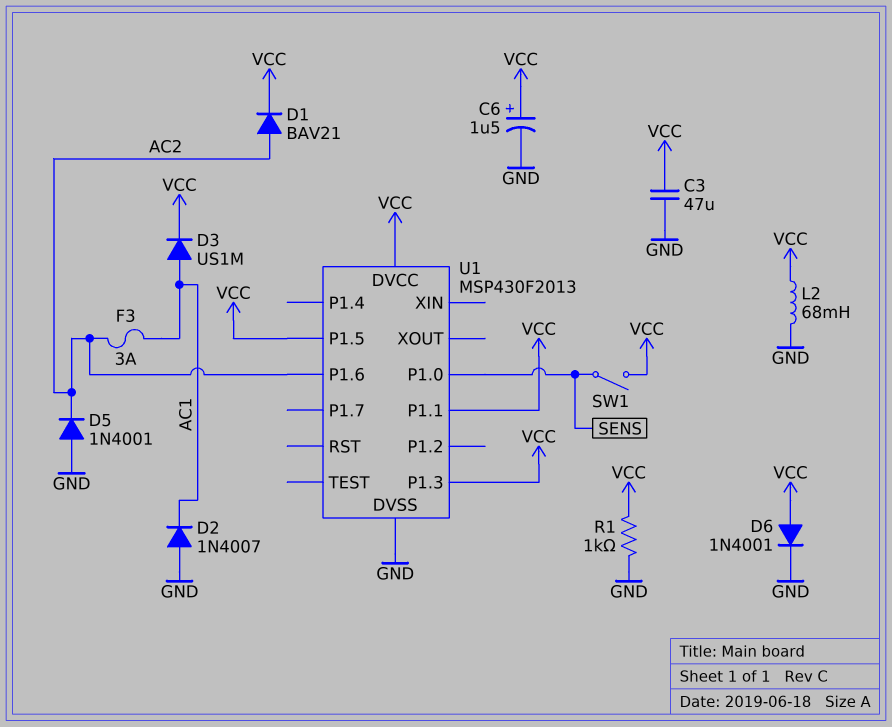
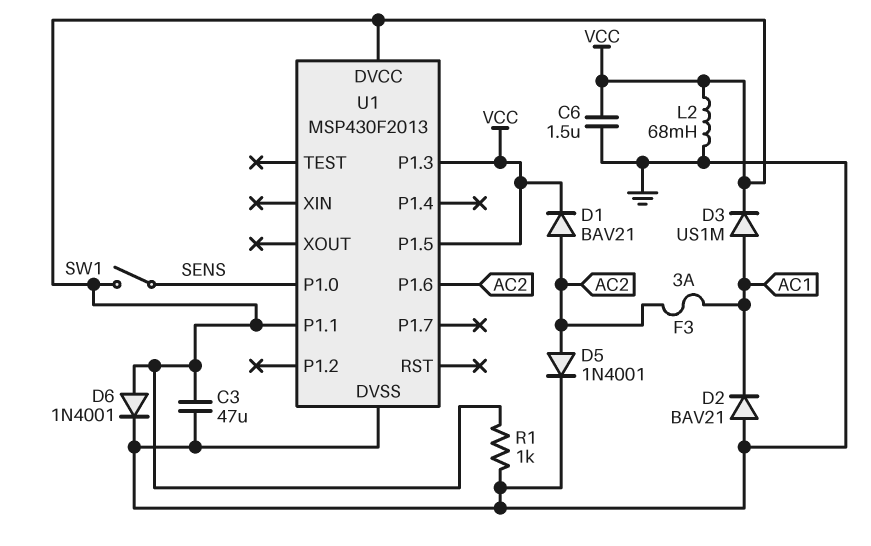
C6: 1.5uF (plus VCC, minus GND) -> 1.5uF (GND, VCC)
D2: diode 1N4007 (A GND, K AC1) -> diode BAV21 (A GND, K AC1)
D5: diode 1N4001 (A GND, K AC2) -> diode 1N4001 (A AC2, K GND)

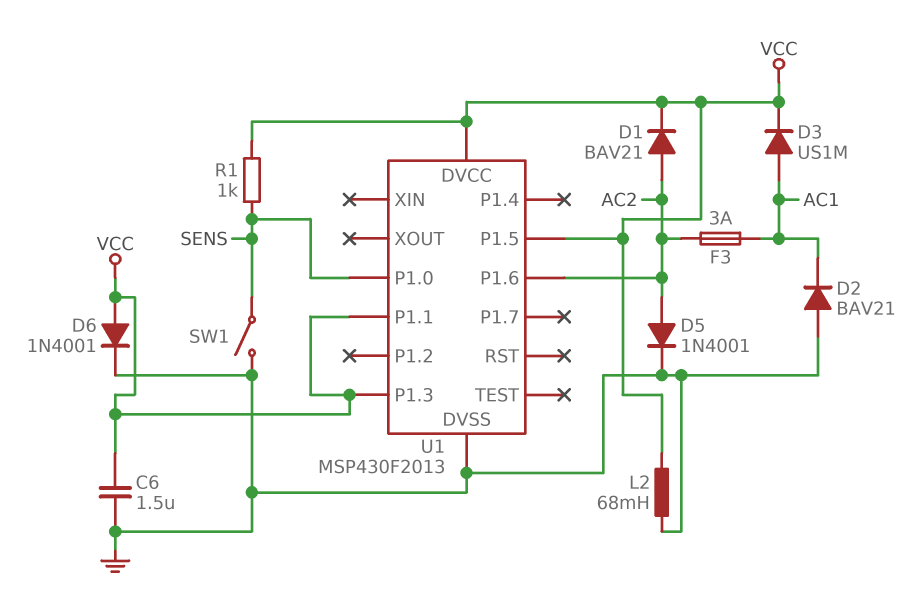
C3: 47uF (GND, VCC) -> none
R1: 1k (GND, VCC) -> 1k (SENS, VCC)
SW1: switch (SENS, VCC) -> switch (GND, SENS)

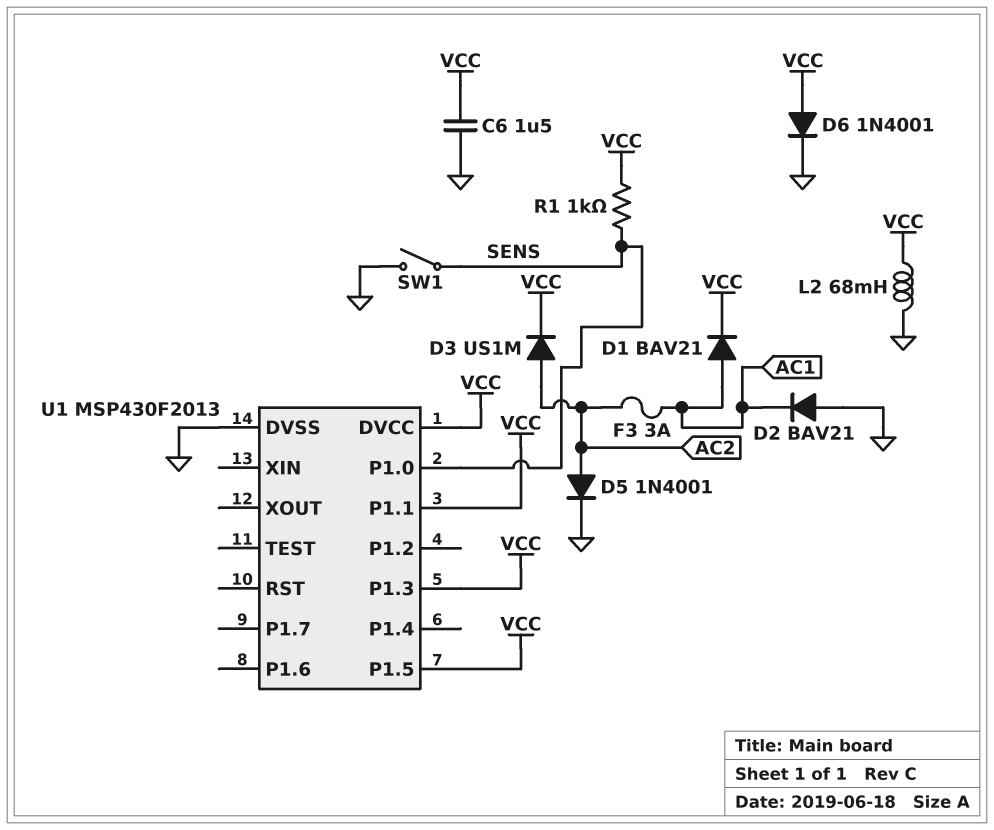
D1: diode BAV21 (A AC2, K VCC) -> diode BAV21 (A AC1, K VCC)
D3: diode US1M (A AC1, K VCC) -> diode US1M (A AC2, K VCC)
U1 pin P1.6: AC2 -> none

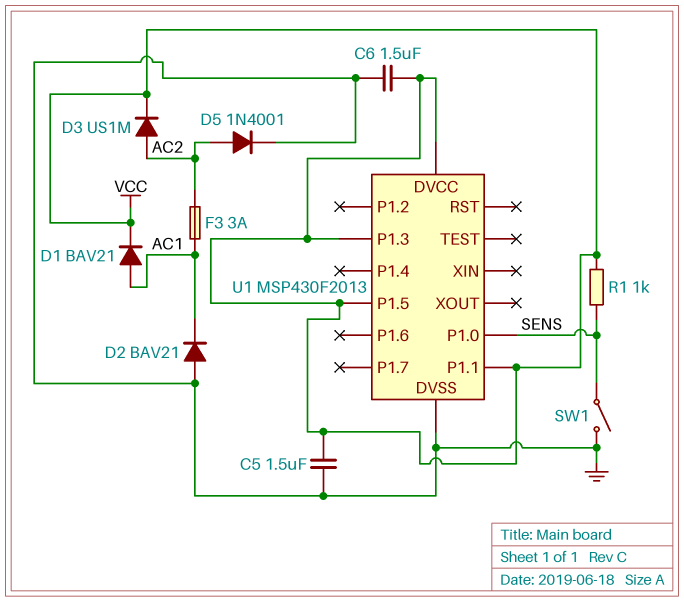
C5: none -> 1.5uF (GND, VCC)
D6: diode 1N4001 (A VCC, K GND) -> none
L2: 68mH (GND, VCC) -> none

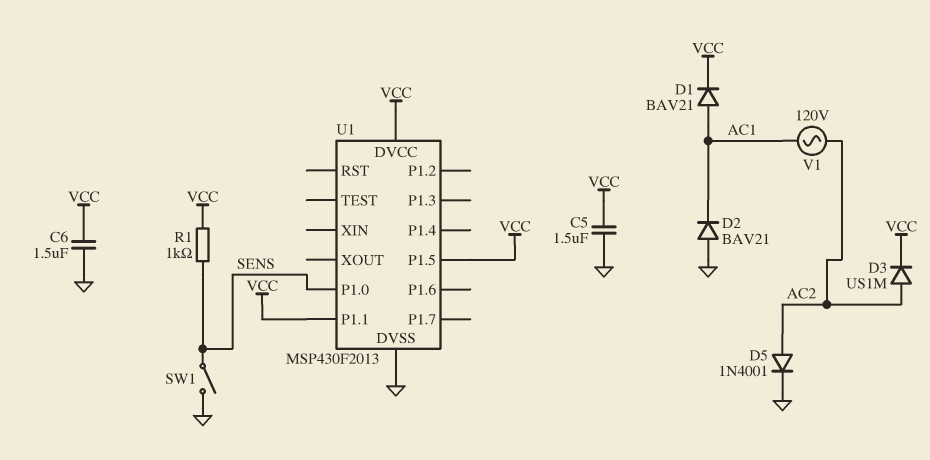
F3: 3A (AC1, AC2) -> none
U1 pin P1.3: VCC -> none
V1: none -> AC 120V (AC1, AC2)

